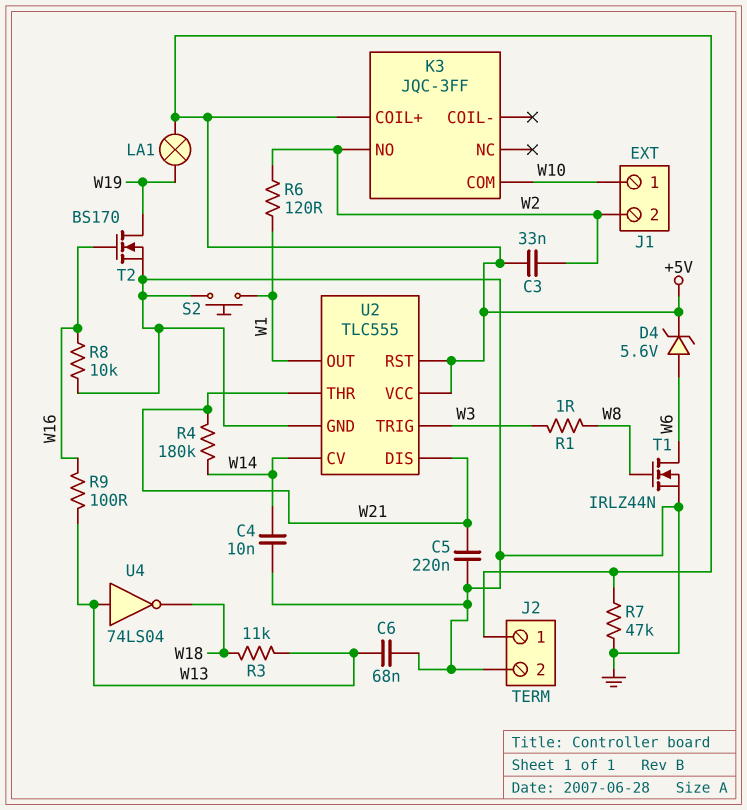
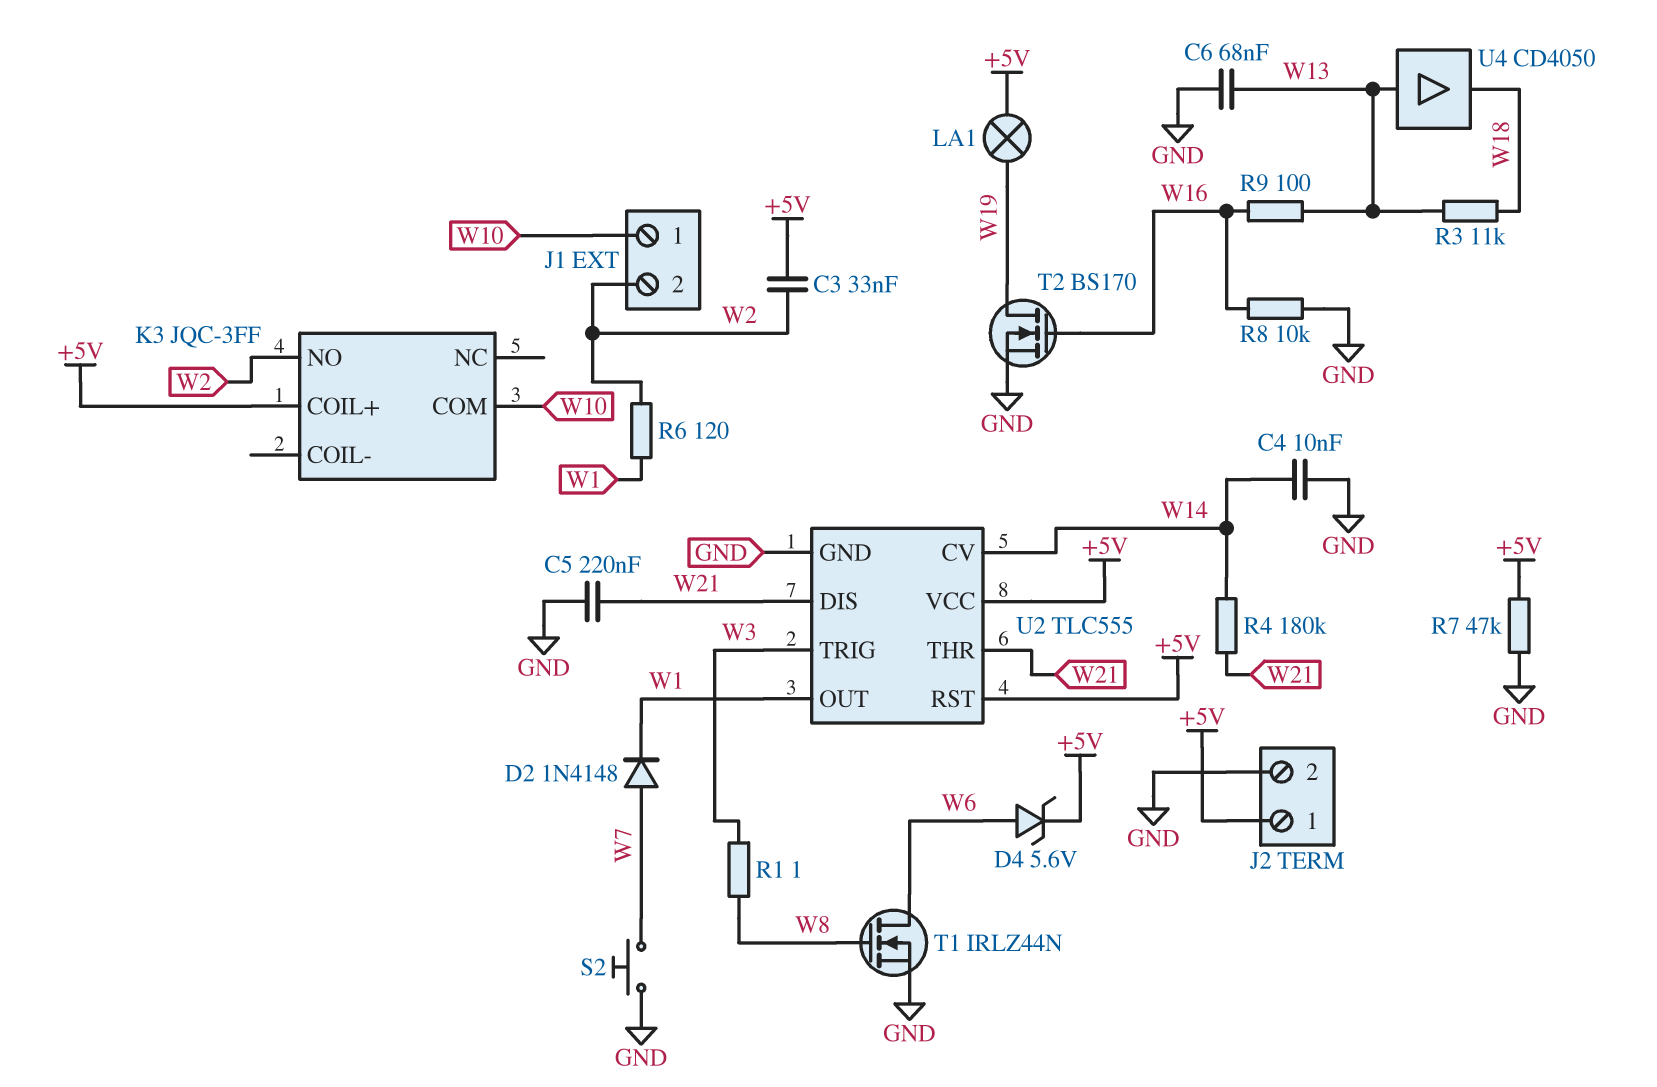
D2: none -> diode 1N4148 (A W7, K W1)
S2: button (GND, W1) -> button (GND, W7)
U4: NOT 74LS04 (in W13, out W18) -> buffer CD4050 (in W13, out W18)

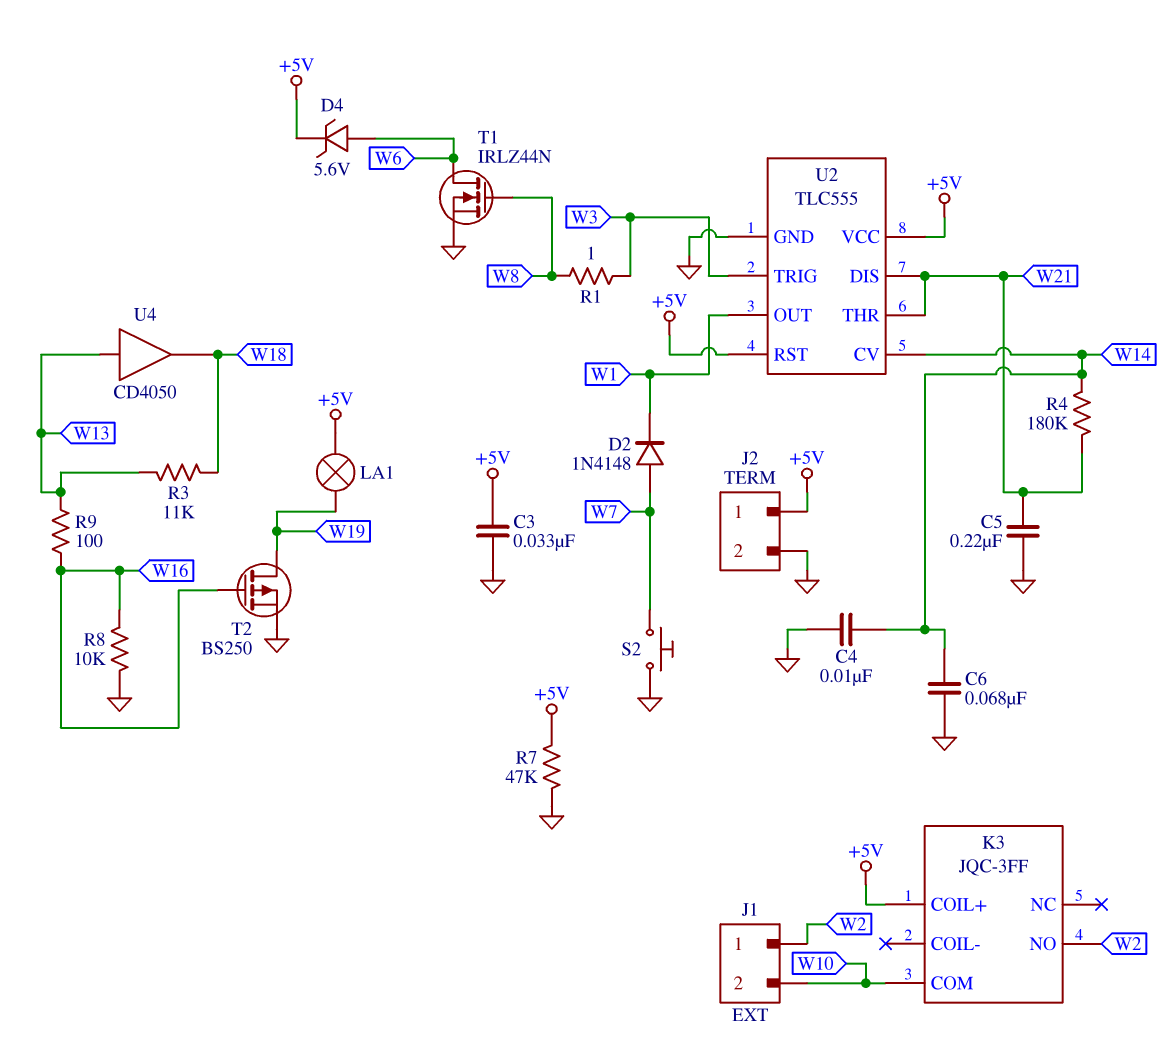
C3: 33nF (+5V, W2) -> 33nF (+5V, GND)
C6: 68nF (GND, W13) -> 68nF (GND, W14)
J1 pin 1: W10 -> W2
J1 pin 2: W2 -> W10
R6: 120 (W1, W2) -> none
T2: NMOS BS170 (G W16, D W19, S GND) -> PMOS BS250 (G W16, D W19, S GND)

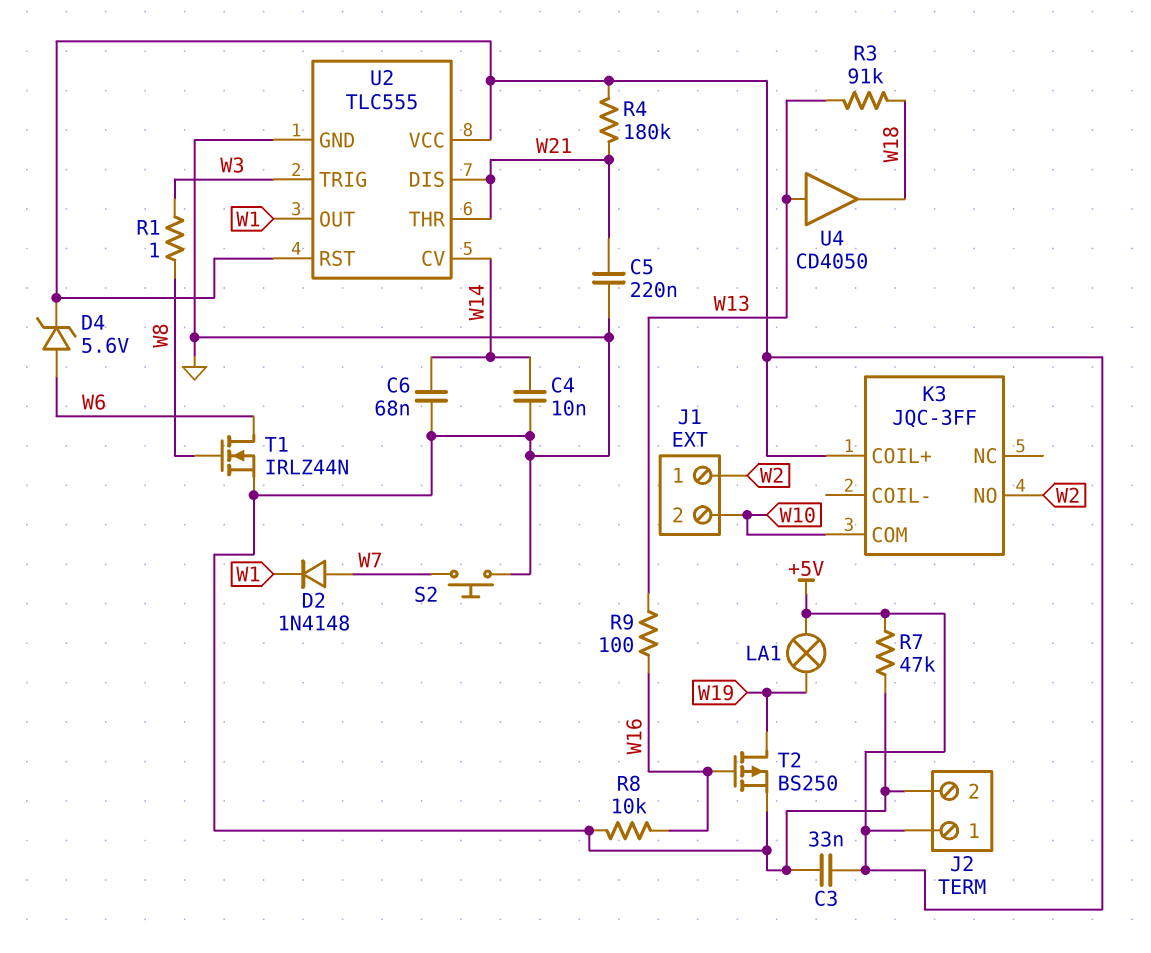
R3: 11k (W13, W18) -> 91k (W13, W18)
R4: 180k (W14, W21) -> 180k (+5V, W21)

